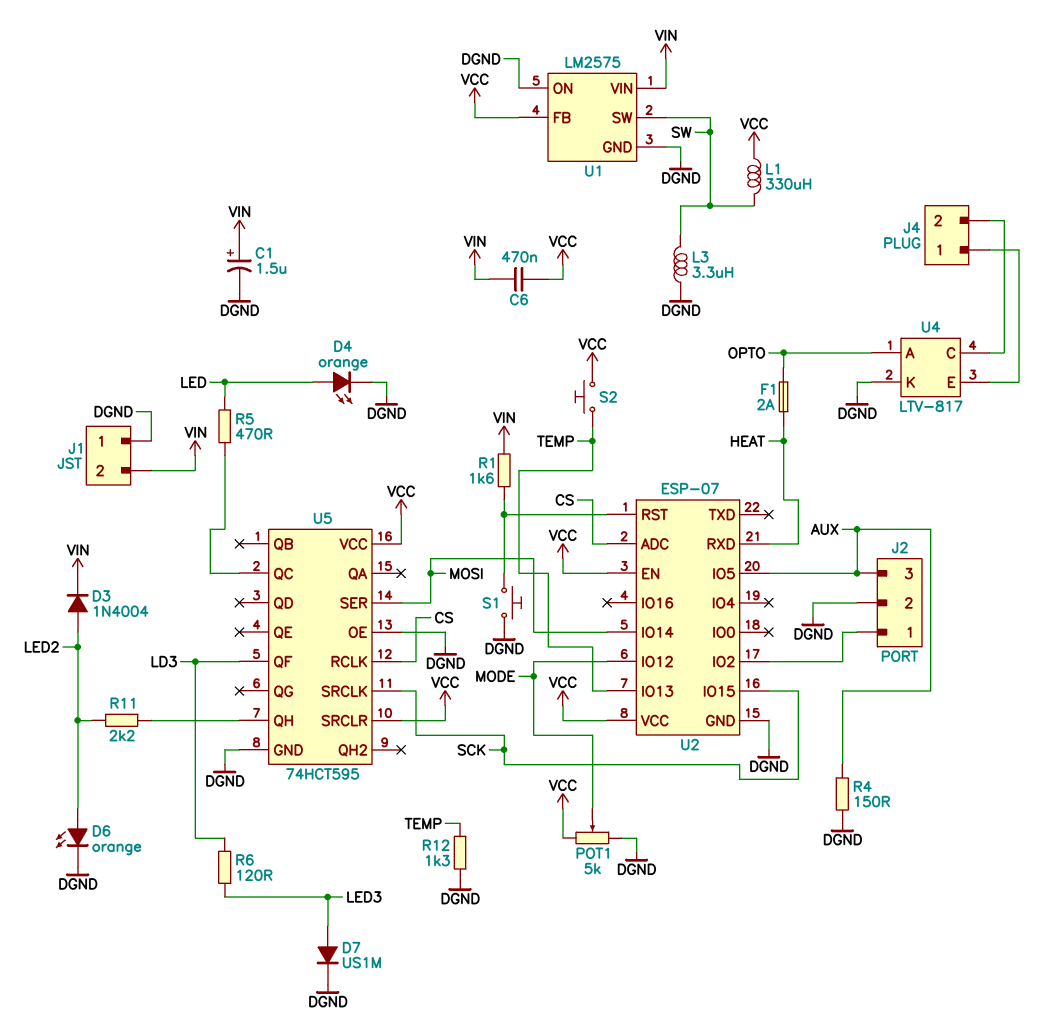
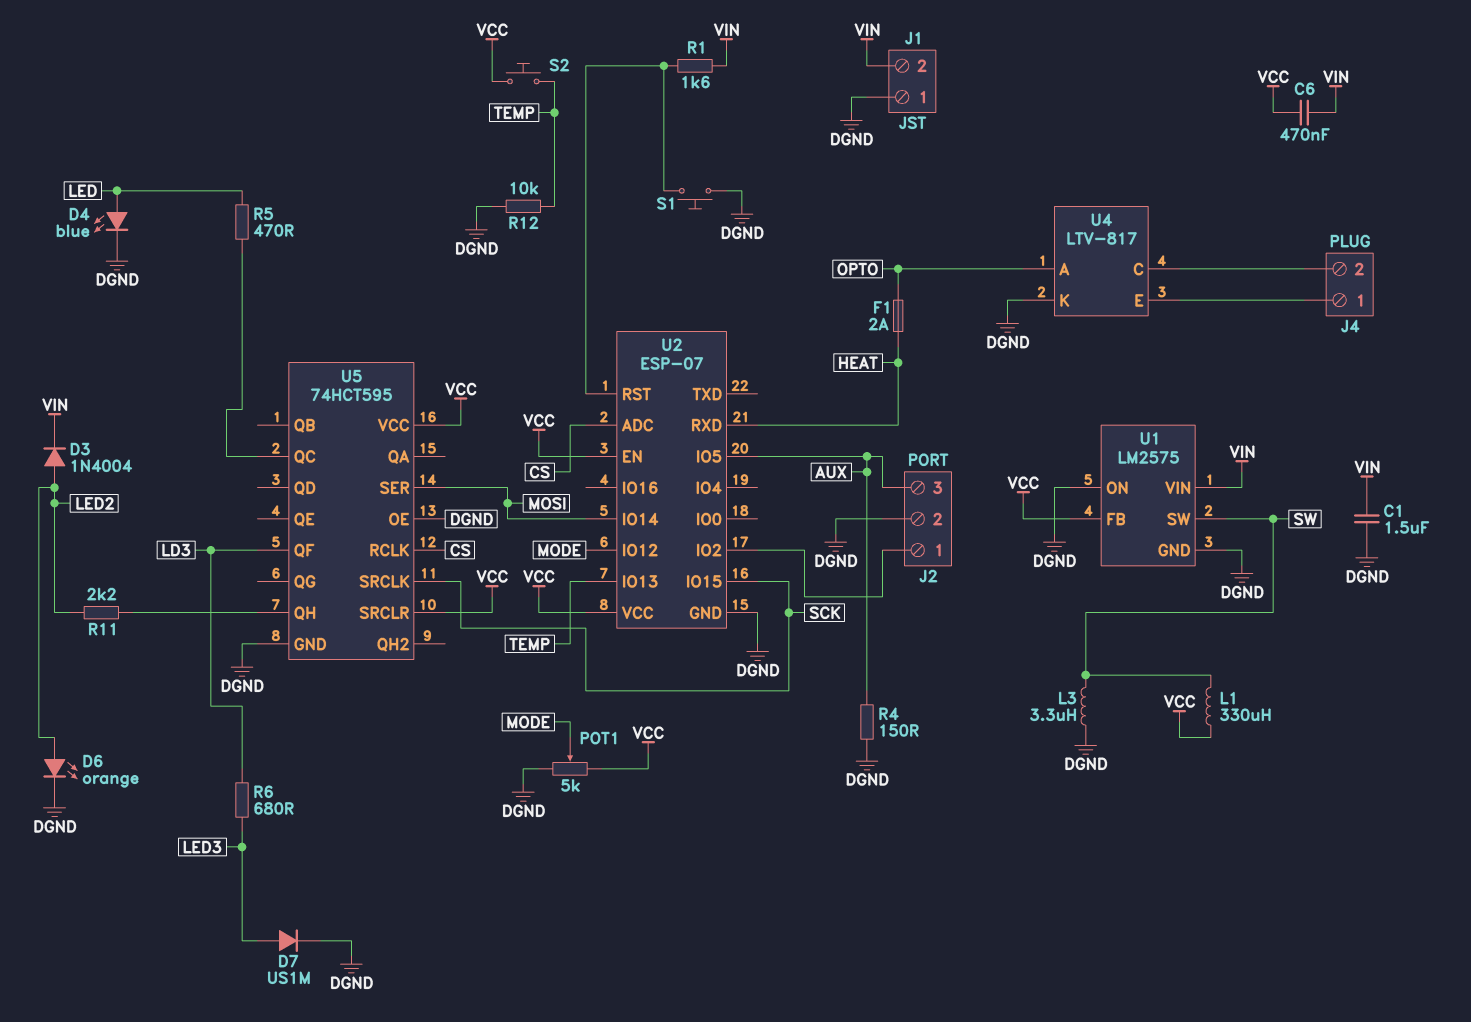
C1: 1.5uF (plus VIN, minus DGND) -> 1.5uF (DGND, VIN)
D4: LED orange (A LED, K DGND) -> LED blue (A LED, K DGND)
R6: 120 (LD3, LED3) -> 680 (LD3, LED3)
R12: 1.3k (DGND, TEMP) -> 10k (DGND, TEMP)

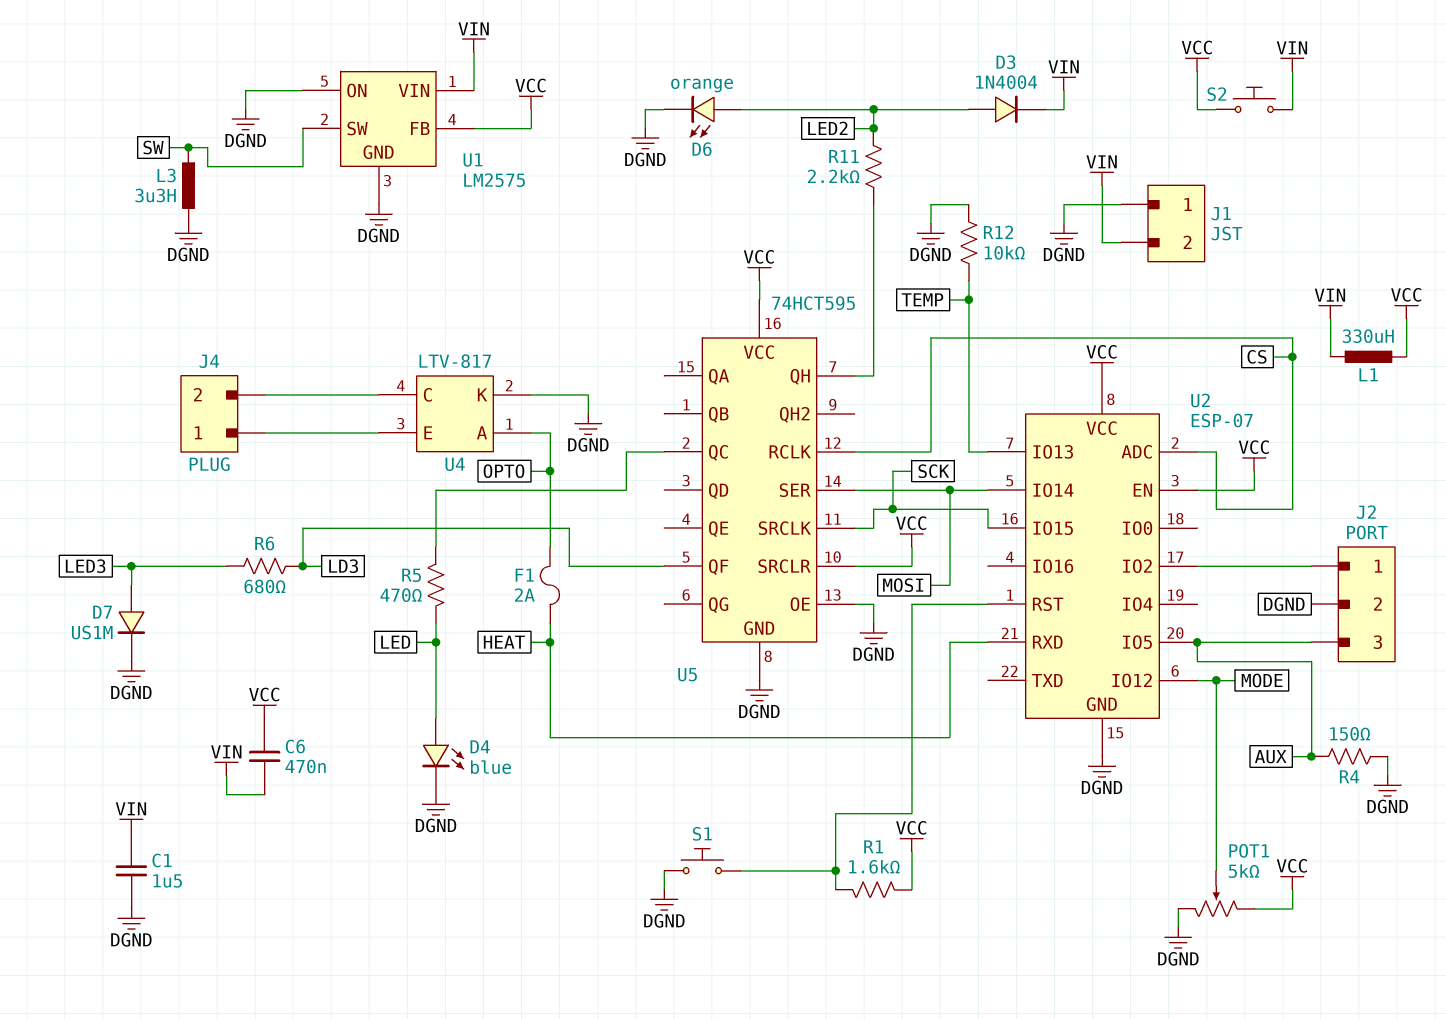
L1: 330uH (SW, VCC) -> 330uH (VCC, VIN)
R1: 1.6k (U2/RST, VIN) -> 1.6k (U2/RST, VCC)
S2: button (TEMP, VCC) -> button (VCC, VIN)

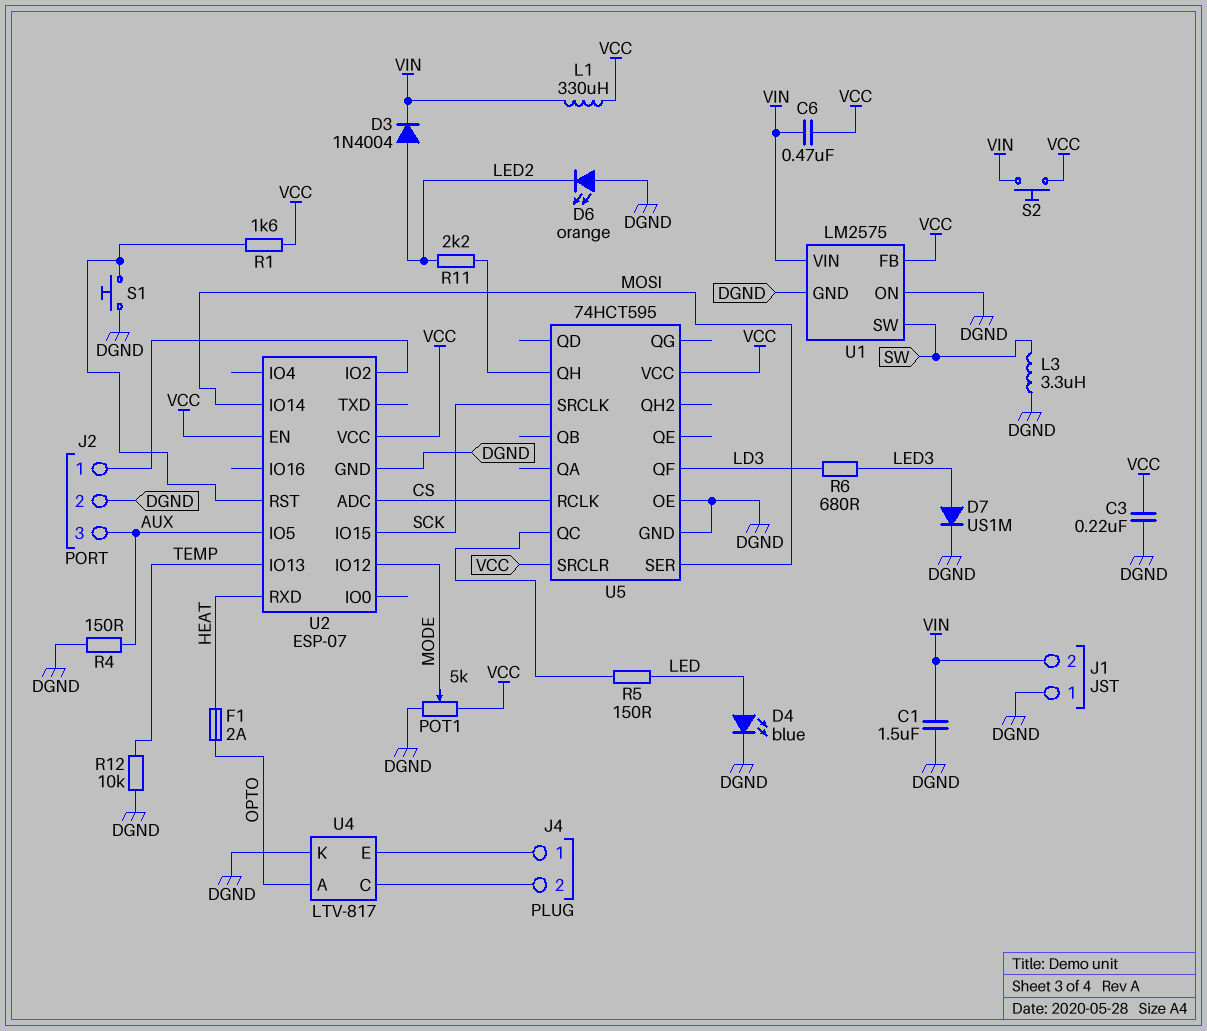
C3: none -> 220nF (DGND, VCC)
D6: LED orange (A LED2, K DGND) -> LED orange (A DGND, K LED2)
R5: 470 (LED, U5/QC) -> 150 (LED, U5/QC)

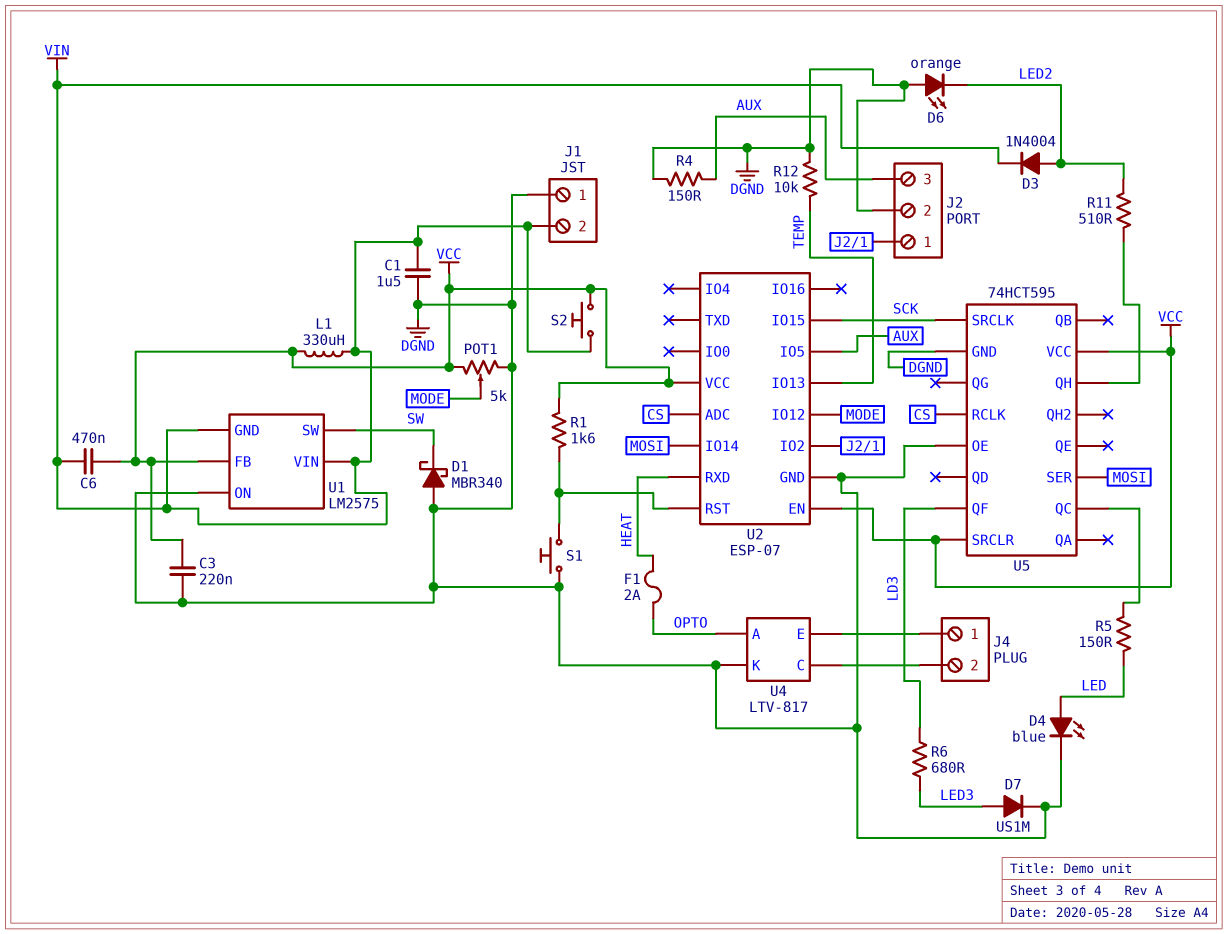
D1: none -> schottky MBR340 (A DGND, K SW)
L3: 3.3uH (DGND, SW) -> none
R11: 2.2k (LED2, U5/QH) -> 510 (LED2, U5/QH)
U1 pin GND: DGND -> VIN

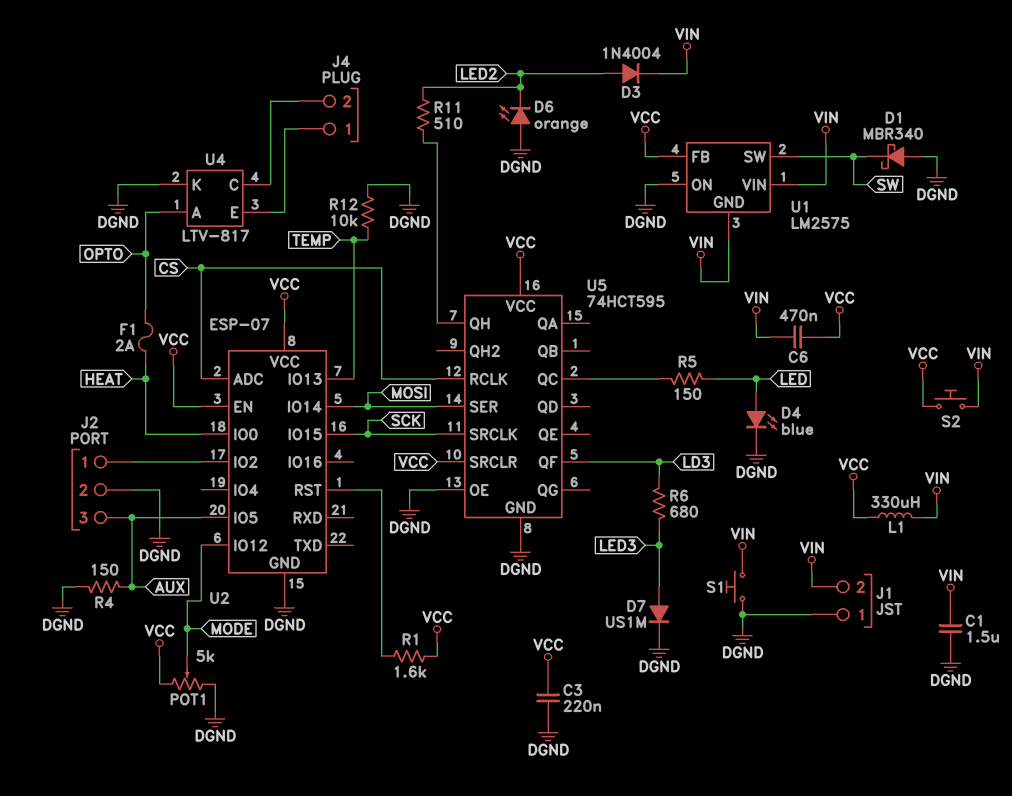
S1: button (DGND, U2/RST) -> button (DGND, VIN)
U2 pin IO0: none -> HEAT
U2 pin RXD: HEAT -> none

